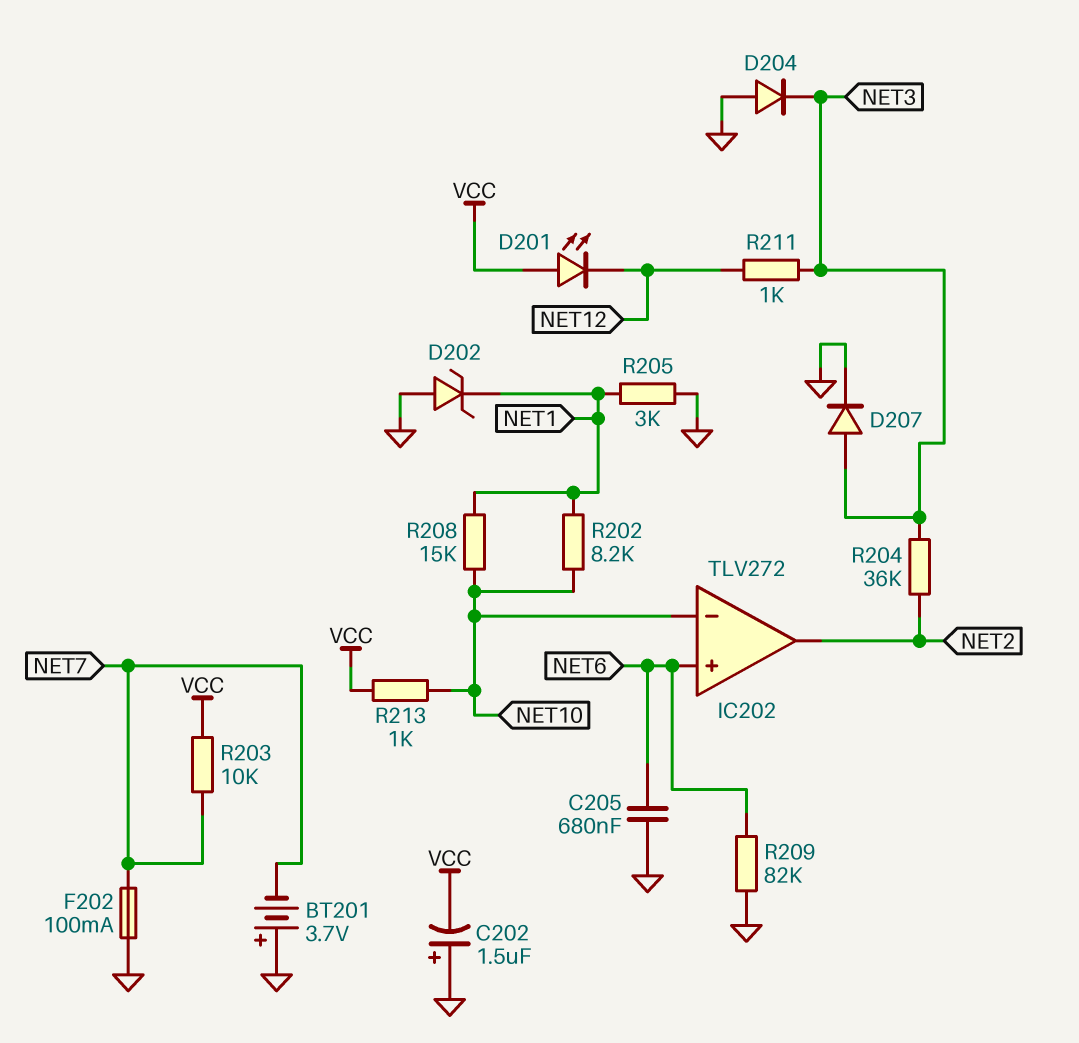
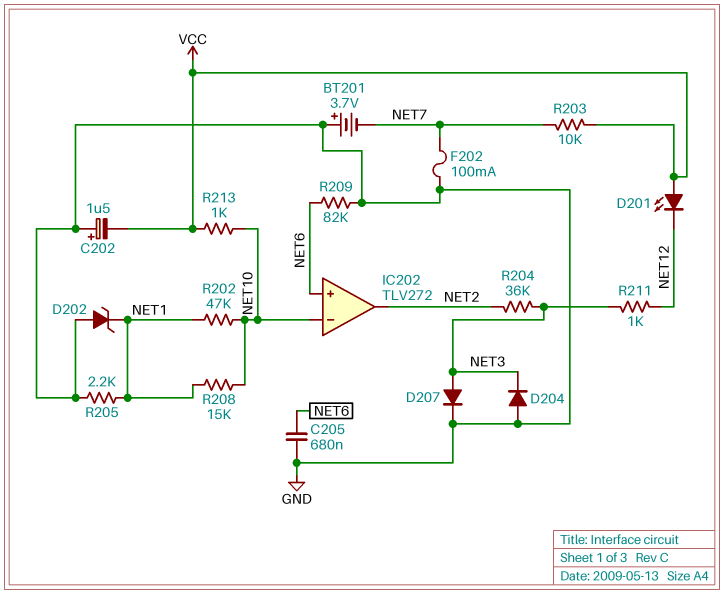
R202: 8.2k (NET1, NET10) -> 47k (NET1, NET10)
R205: 3k (GND, NET1) -> 2.2k (GND, NET1)

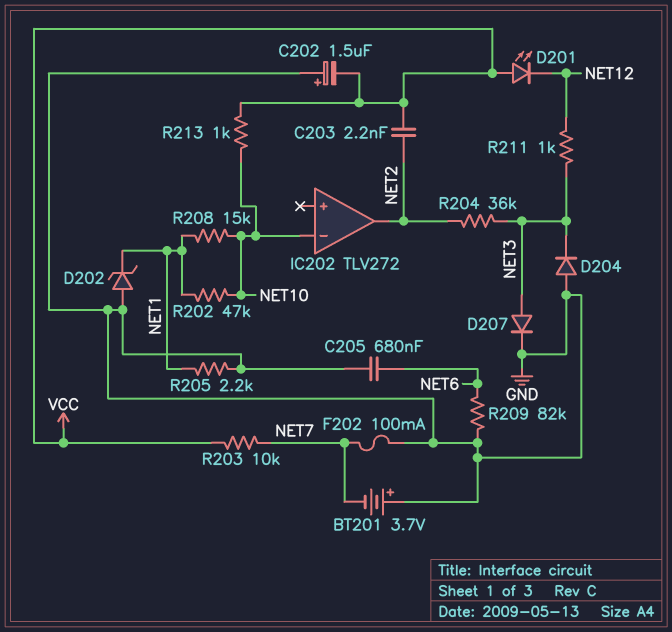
C203: none -> 2.2nF (NET2, VCC)
IC202 pin in+: NET6 -> none

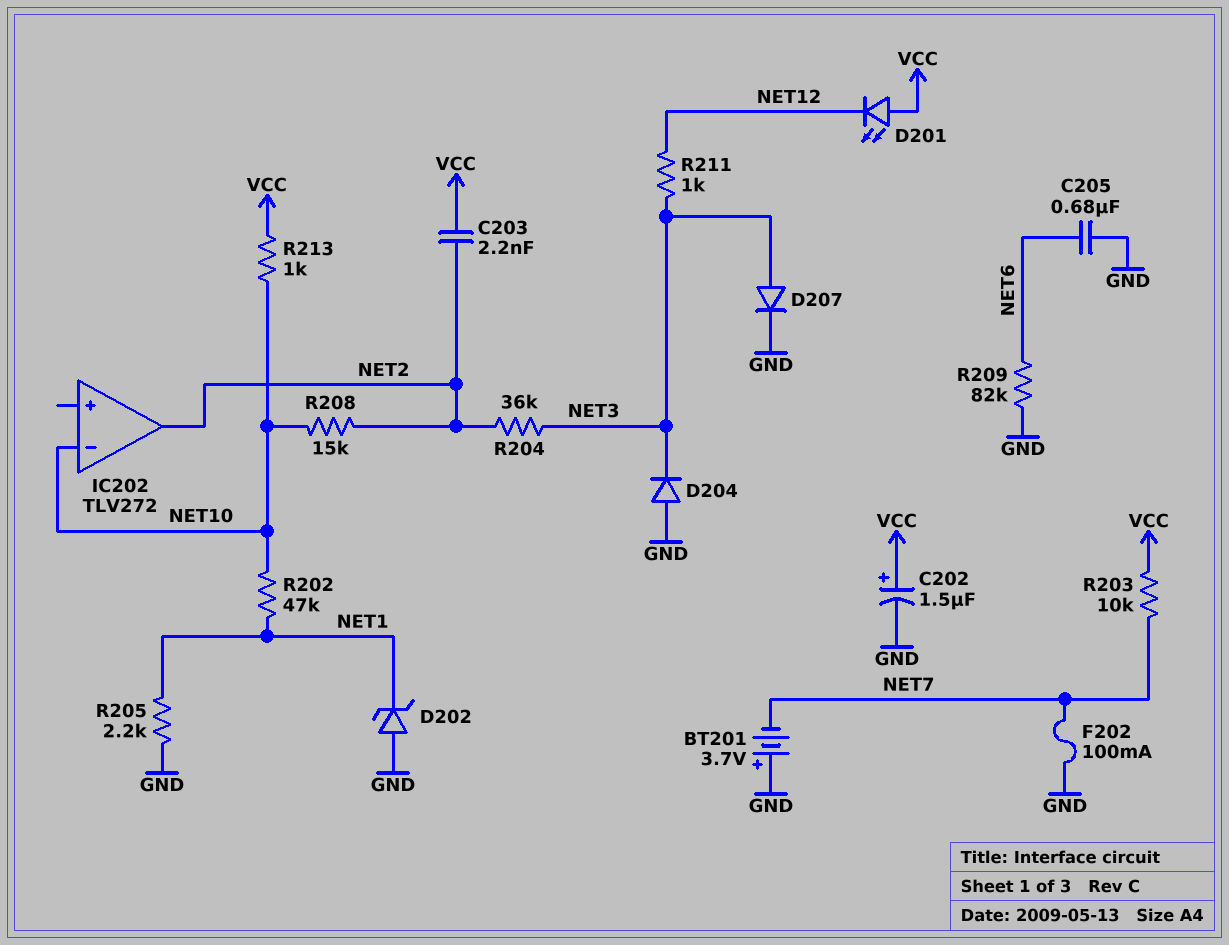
C202: 1.5uF (plus GND, minus VCC) -> 1.5uF (plus VCC, minus GND)
R208: 15k (NET1, NET10) -> 15k (NET2, NET10)

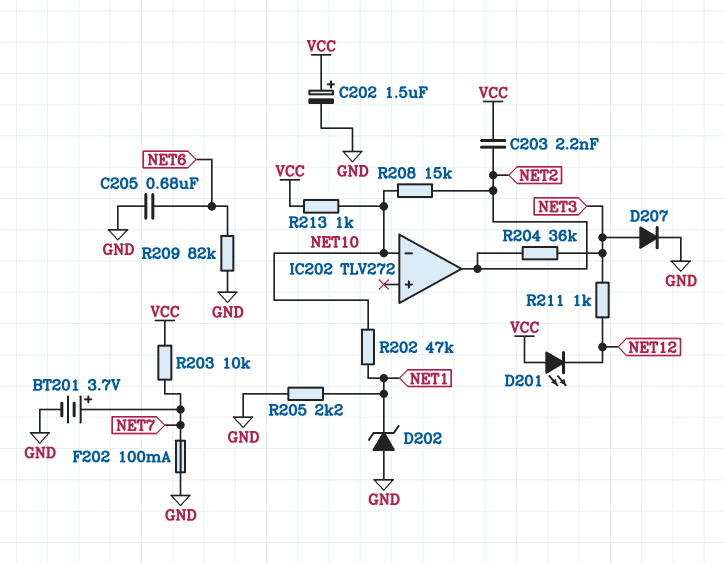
BT201: 3.7V (plus GND, minus NET7) -> 3.7V (plus NET7, minus GND)
D204: diode (A GND, K NET3) -> none

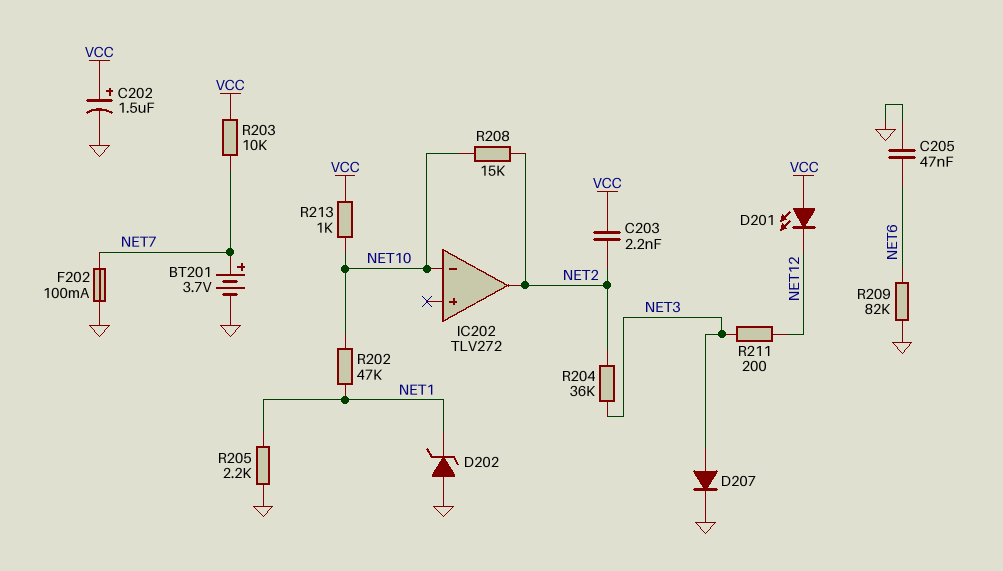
C205: 680nF (GND, NET6) -> 47nF (GND, NET6)
R211: 1k (NET3, NET12) -> 200 (NET3, NET12)

